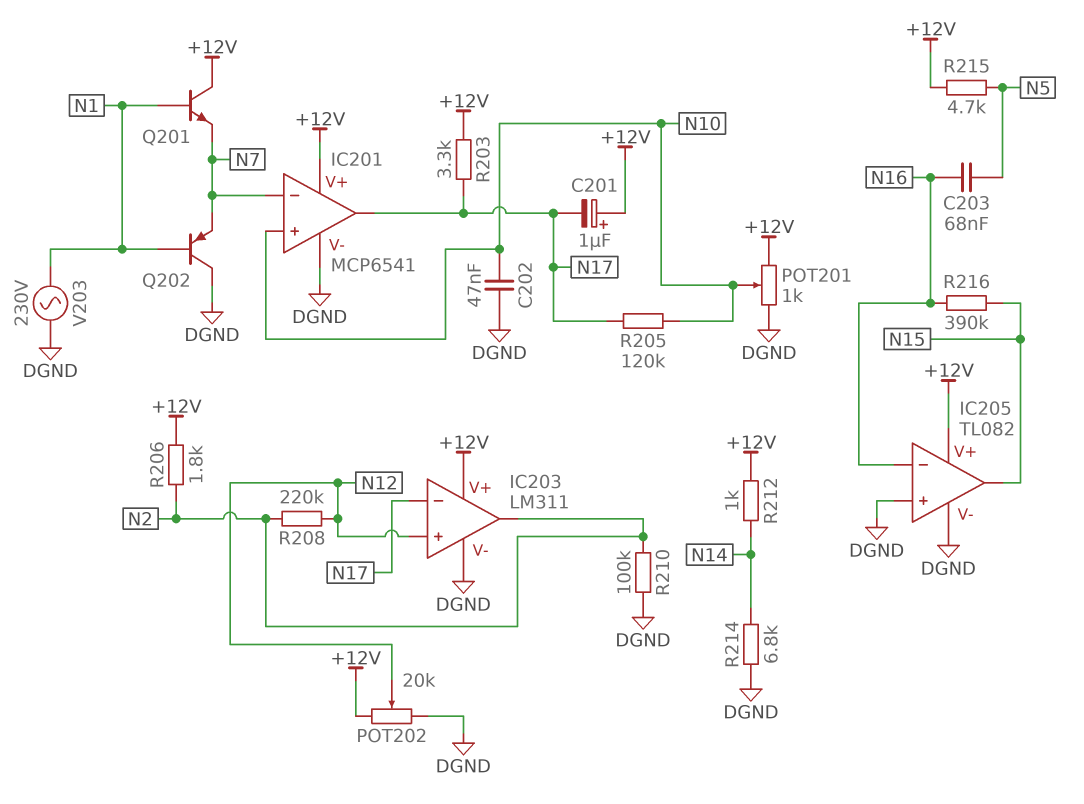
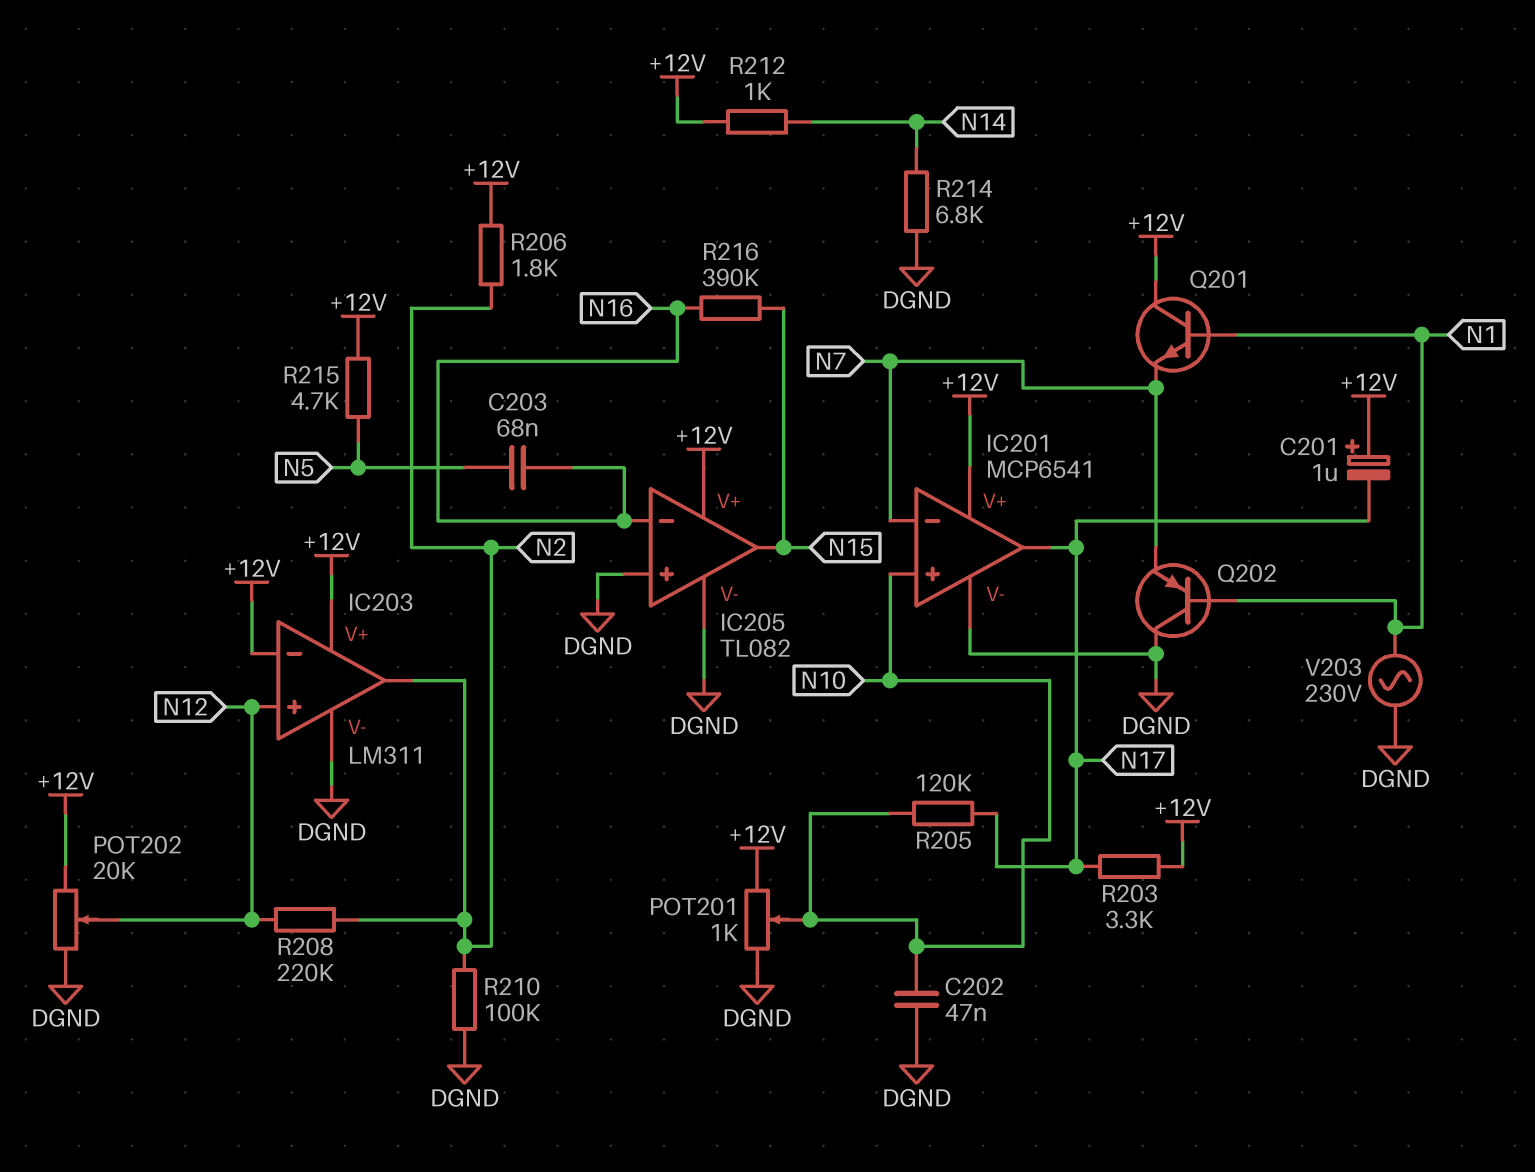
IC203 pin in-: N17 -> +12V

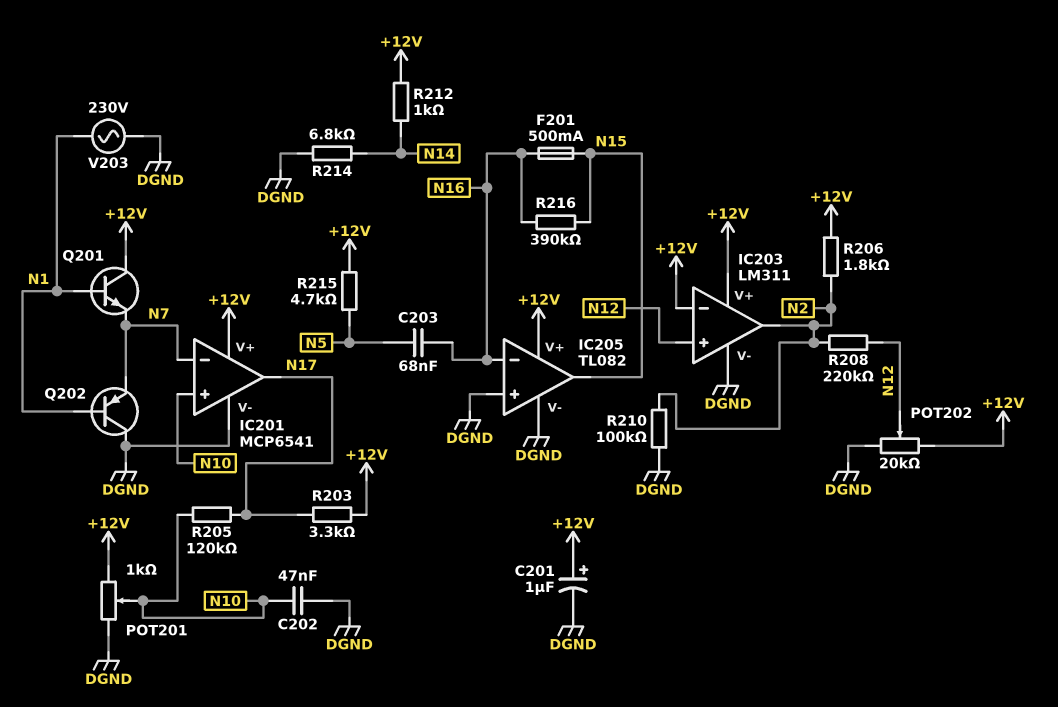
C201: 1uF (plus +12V, minus N17) -> 1uF (plus +12V, minus DGND)
F201: none -> 500mA (N15, N16)

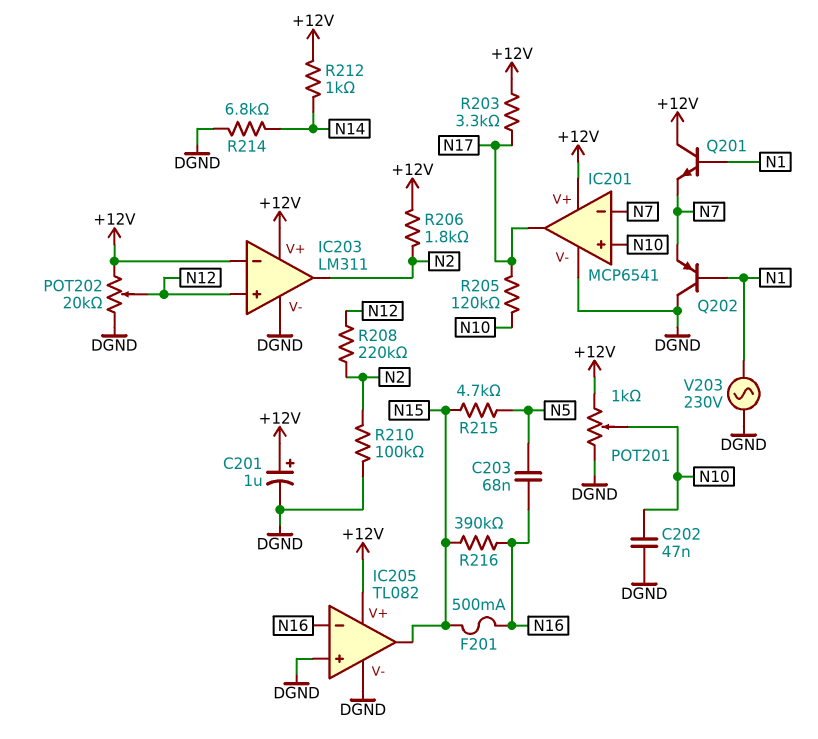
R215: 4.7k (+12V, N5) -> 4.7k (N5, N15)

